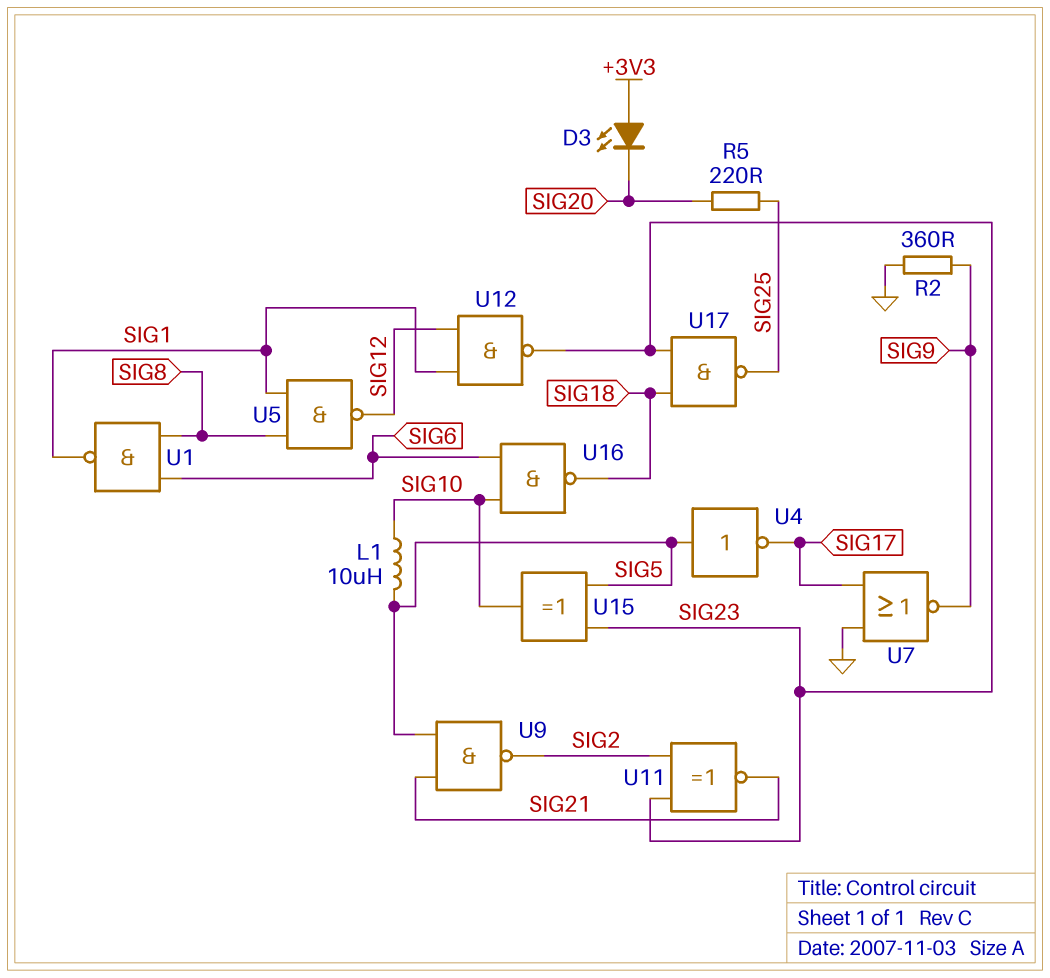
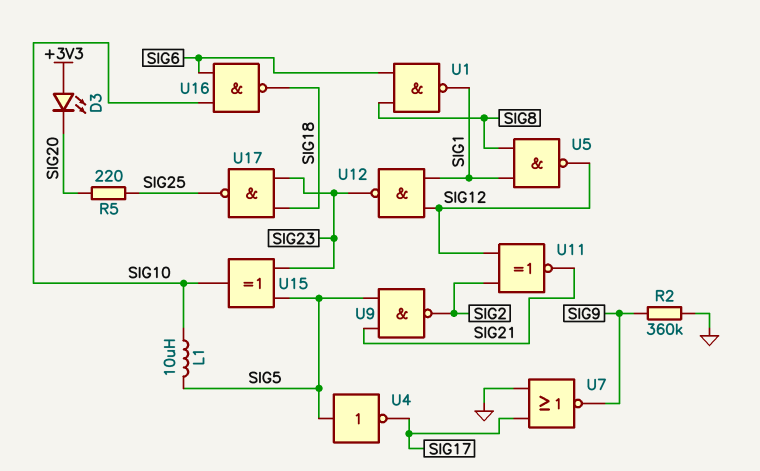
R2: 360 (GND, SIG9) -> 360k (GND, SIG9)
U11: XNOR (in SIG2, in SIG23, out SIG21) -> XNOR (in SIG2, in SIG12, out SIG21)

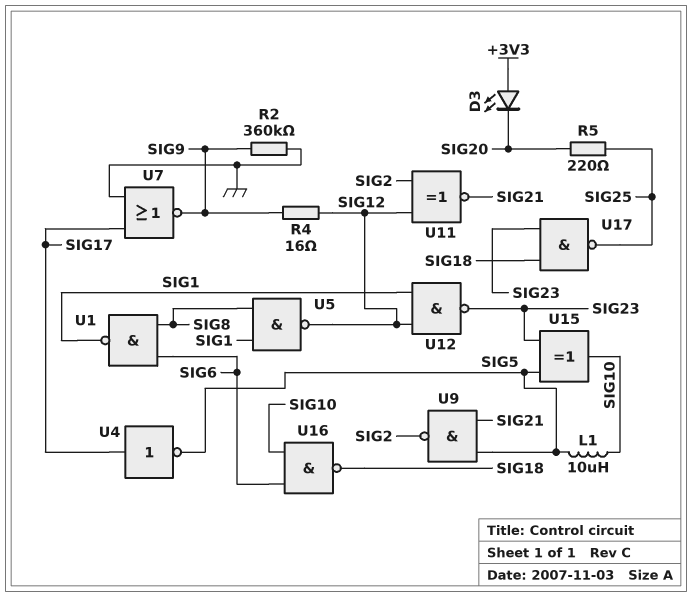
R4: none -> 16 (SIG9, SIG12)
U4: NOT (in SIG5, out SIG17) -> NOT (in SIG17, out SIG5)

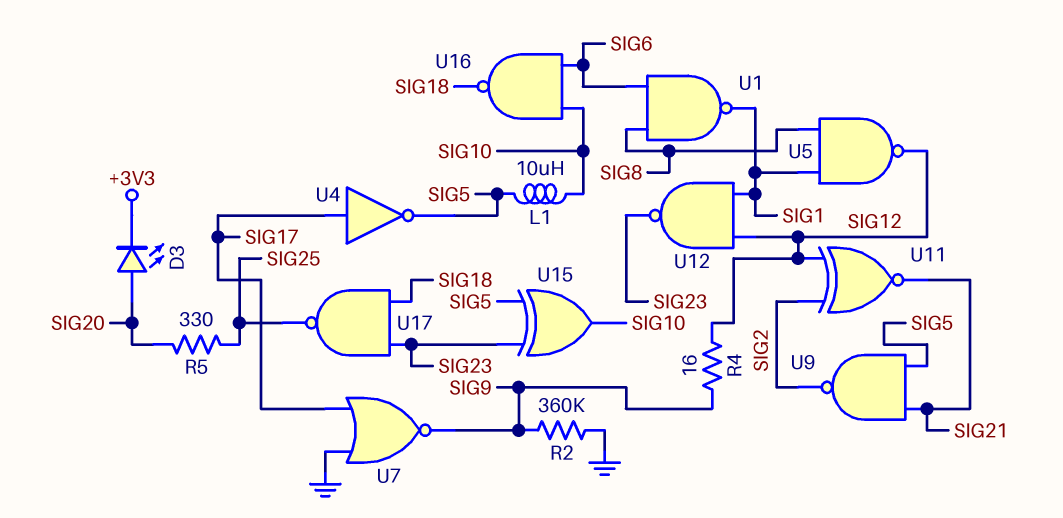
D3: LED (A +3V3, K SIG20) -> LED (A SIG20, K +3V3)
R5: 220 (SIG20, SIG25) -> 330 (SIG20, SIG25)

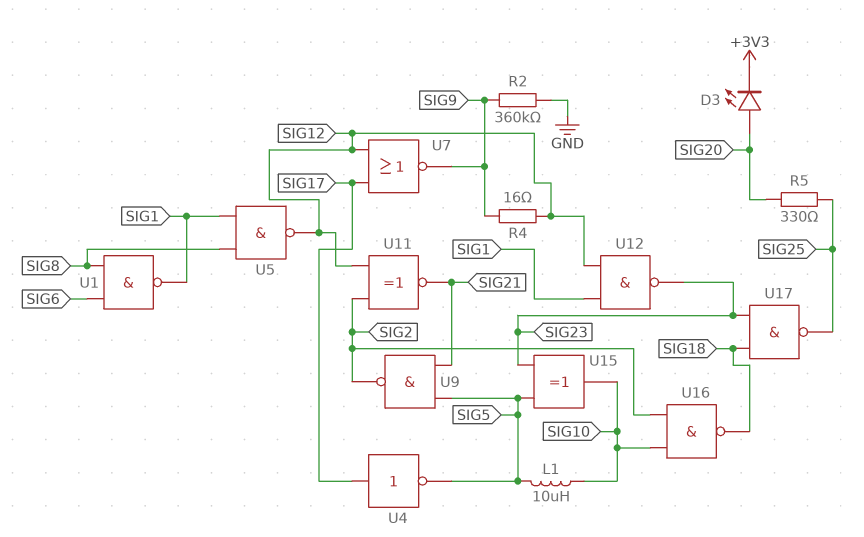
U7: NOR (in GND, in SIG17, out SIG9) -> NOR (in SIG12, in SIG17, out SIG9)
U16: NAND (in SIG6, in SIG10, out SIG18) -> NAND (in SIG2, in SIG10, out SIG18)

